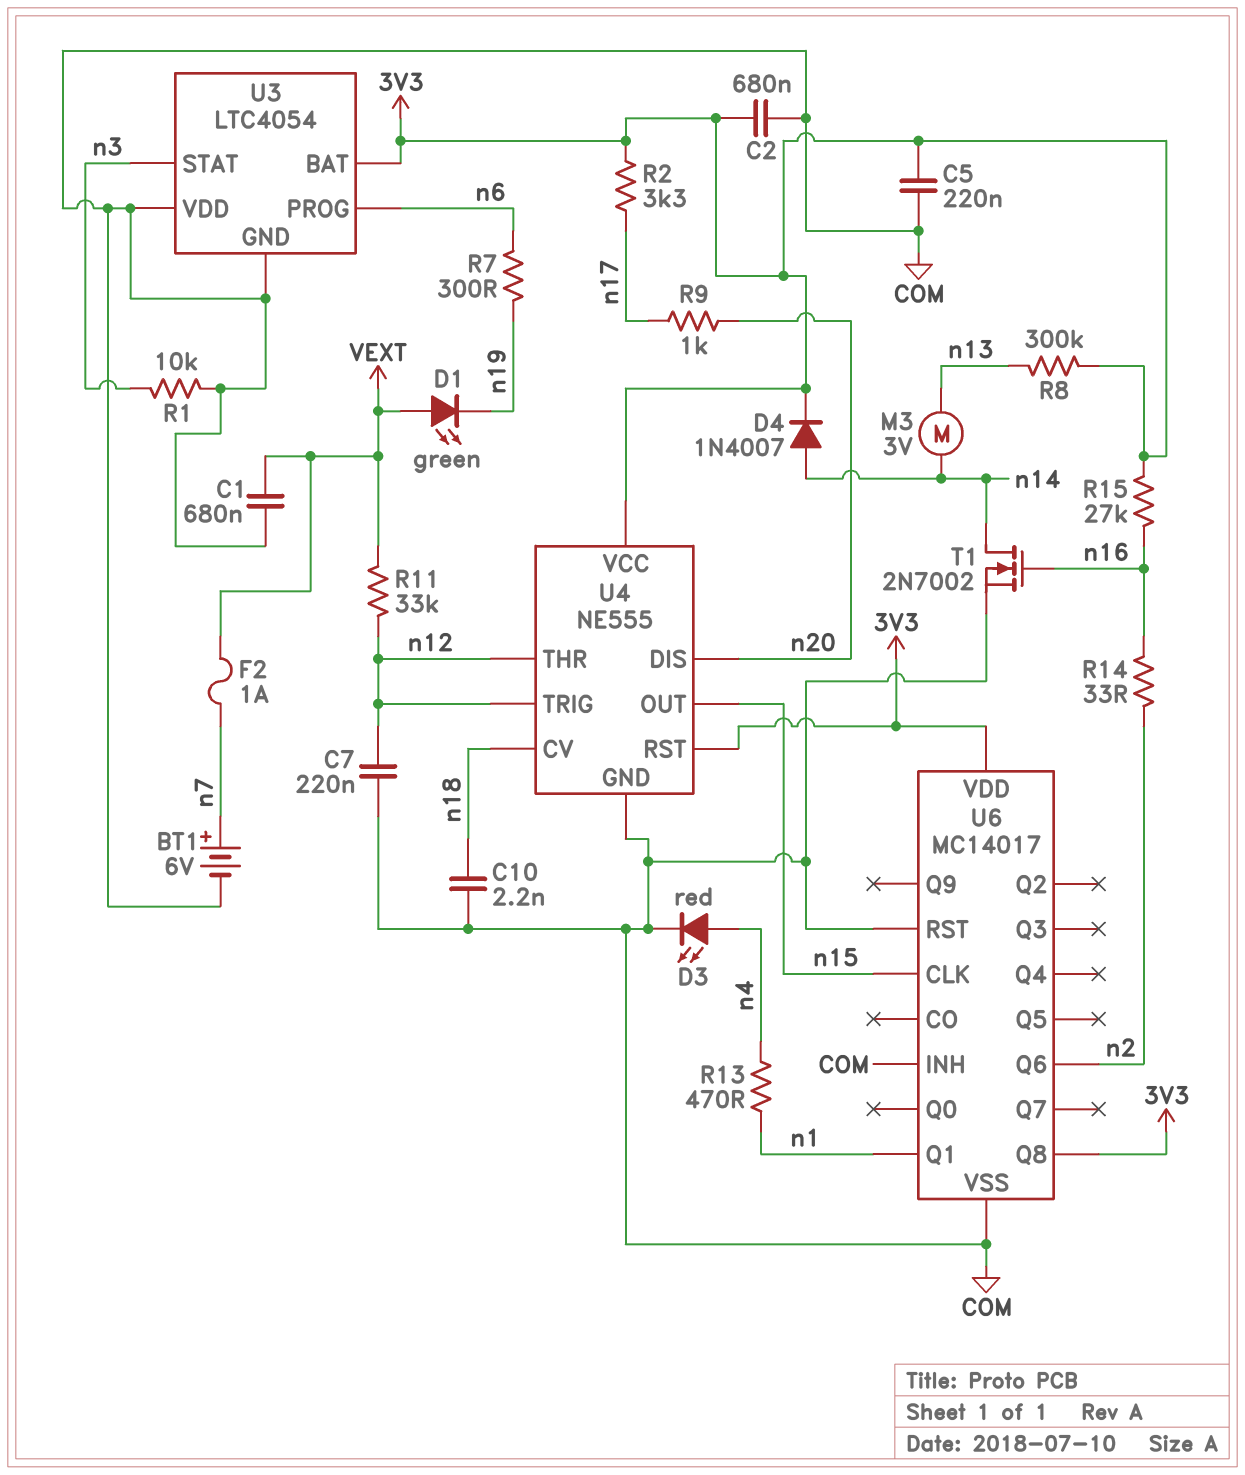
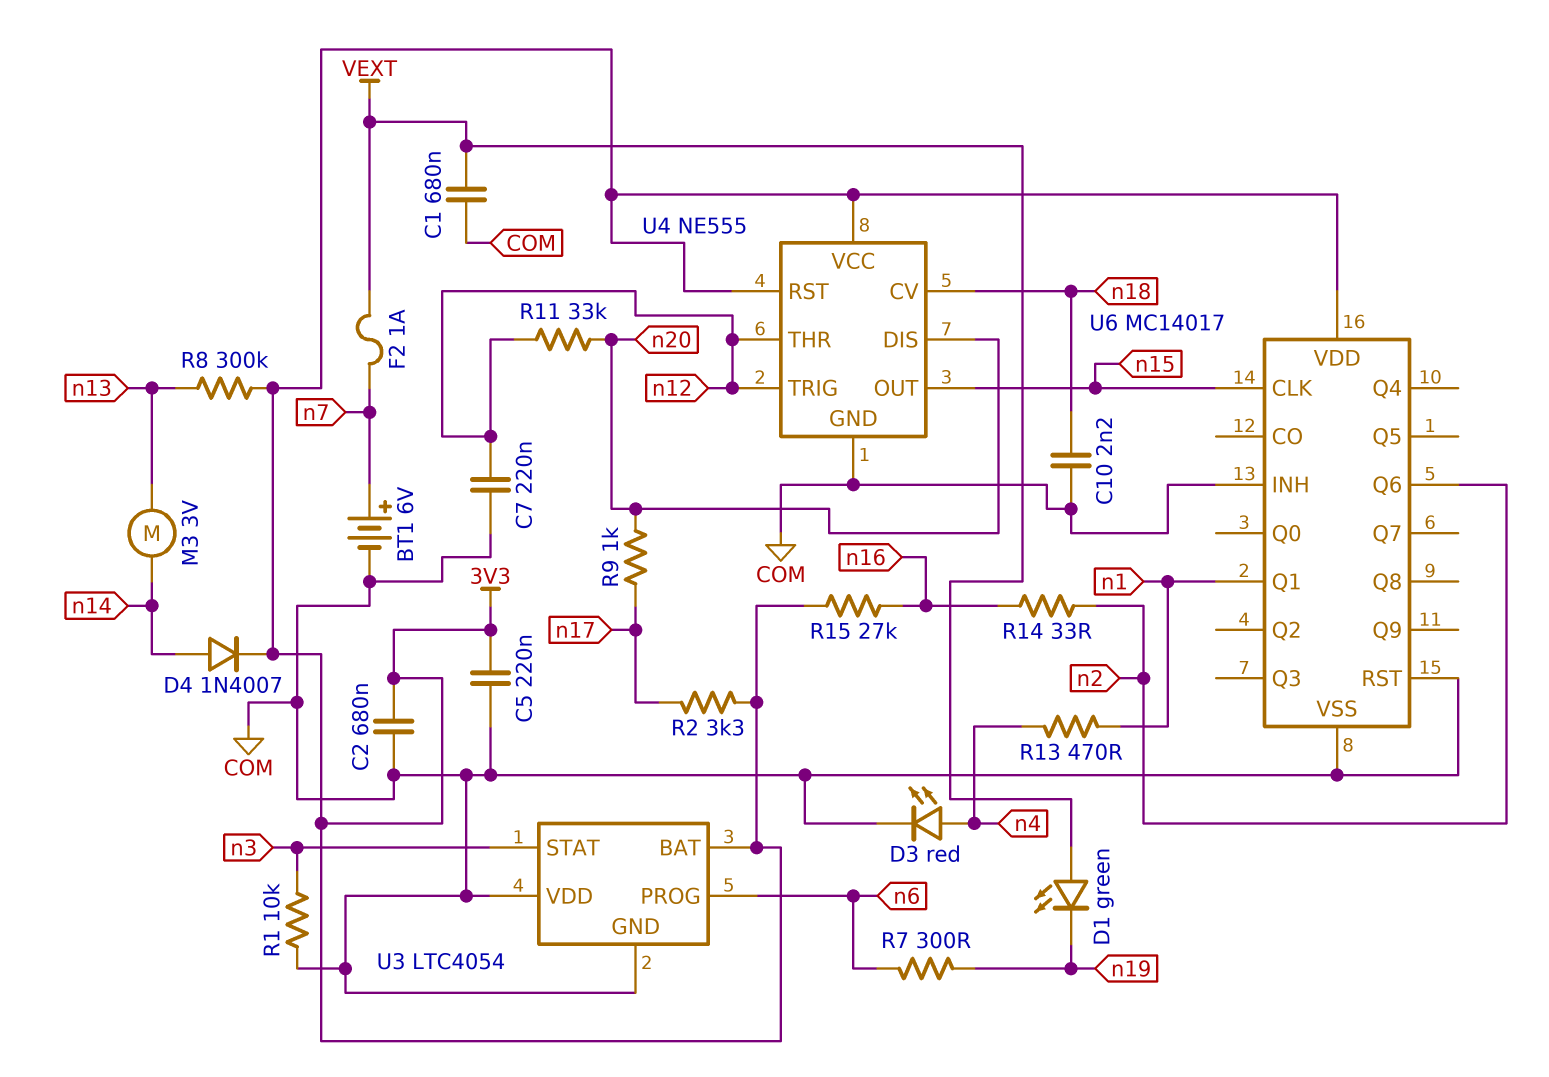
R11: 33k (VEXT, n12) -> 33k (n12, n20)
T1: NMOS 2N7002 (G n16, D n14, S COM) -> none
U6 pin Q8: 3V3 -> none

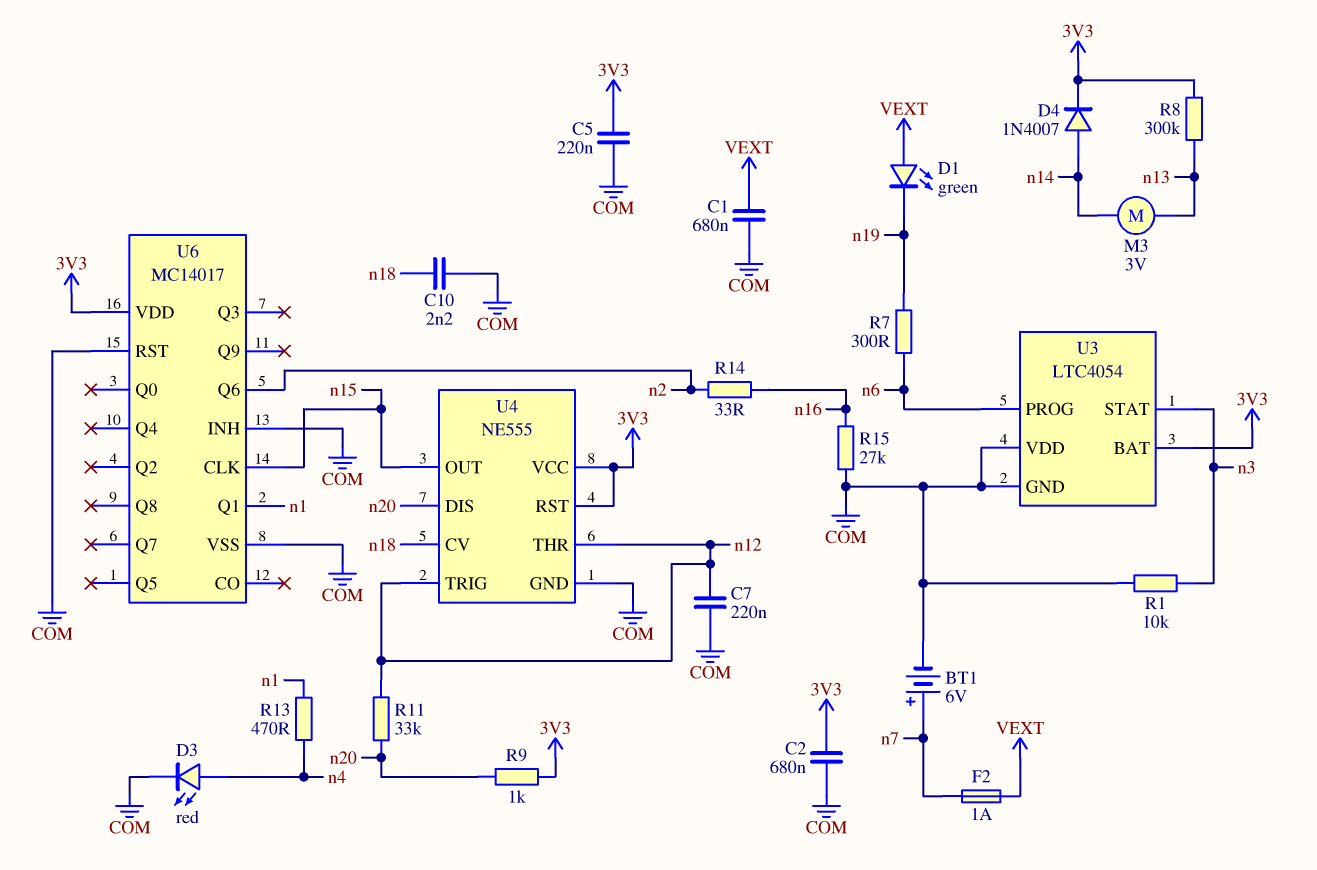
R2: 3.3k (3V3, n17) -> none
R9: 1k (n17, n20) -> 1k (3V3, n20)
R15: 27k (3V3, n16) -> 27k (COM, n16)

